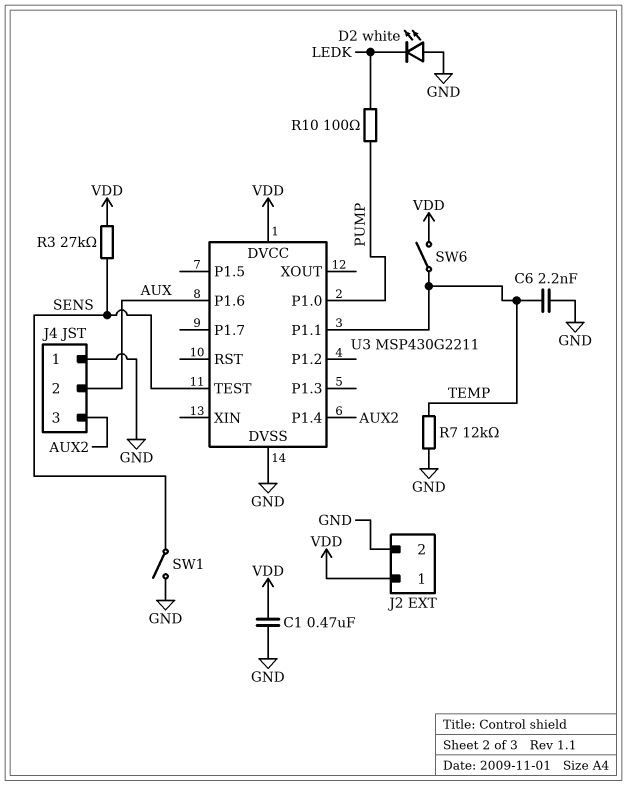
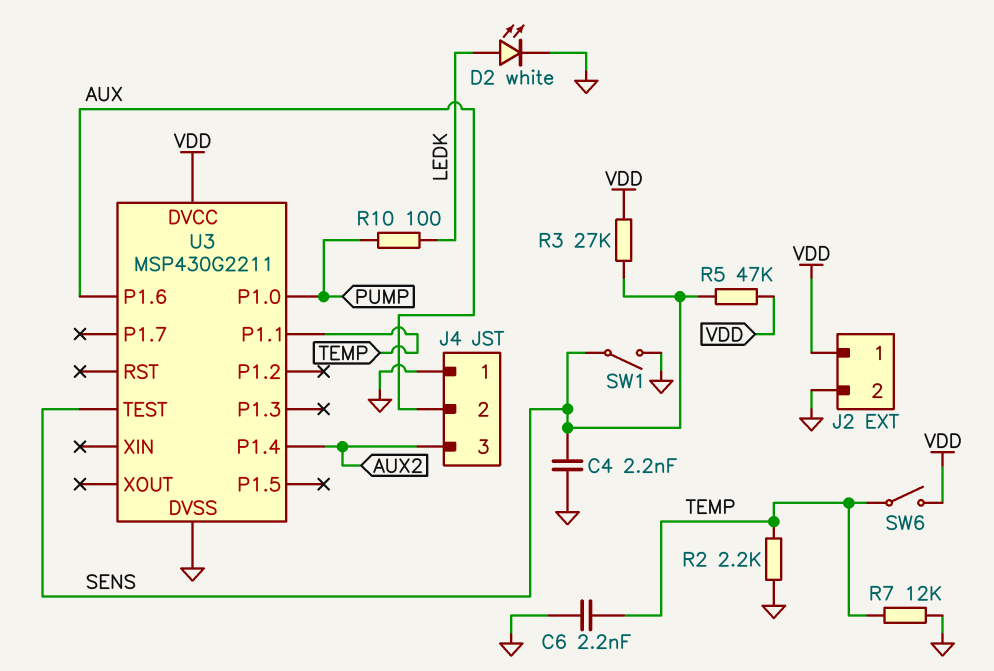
C1: 470nF (GND, VDD) -> none
C4: none -> 2.2nF (GND, SENS)
D2: LED white (A GND, K LEDK) -> LED white (A LEDK, K GND)
R2: none -> 2.2k (GND, TEMP)
R5: none -> 47k (SENS, VDD)

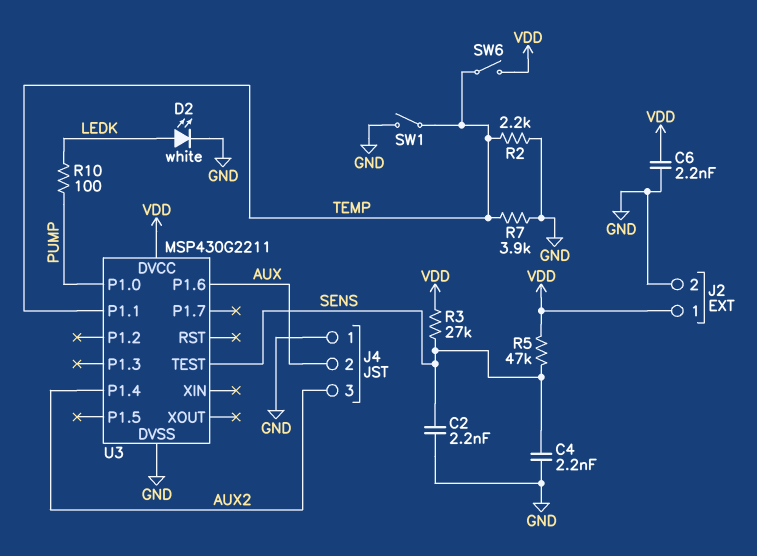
C2: none -> 2.2nF (GND, SENS)
C6: 2.2nF (GND, TEMP) -> 2.2nF (GND, VDD)
R7: 12k (GND, TEMP) -> 3.9k (GND, TEMP)
SW1: switch (GND, SENS) -> switch (GND, TEMP)

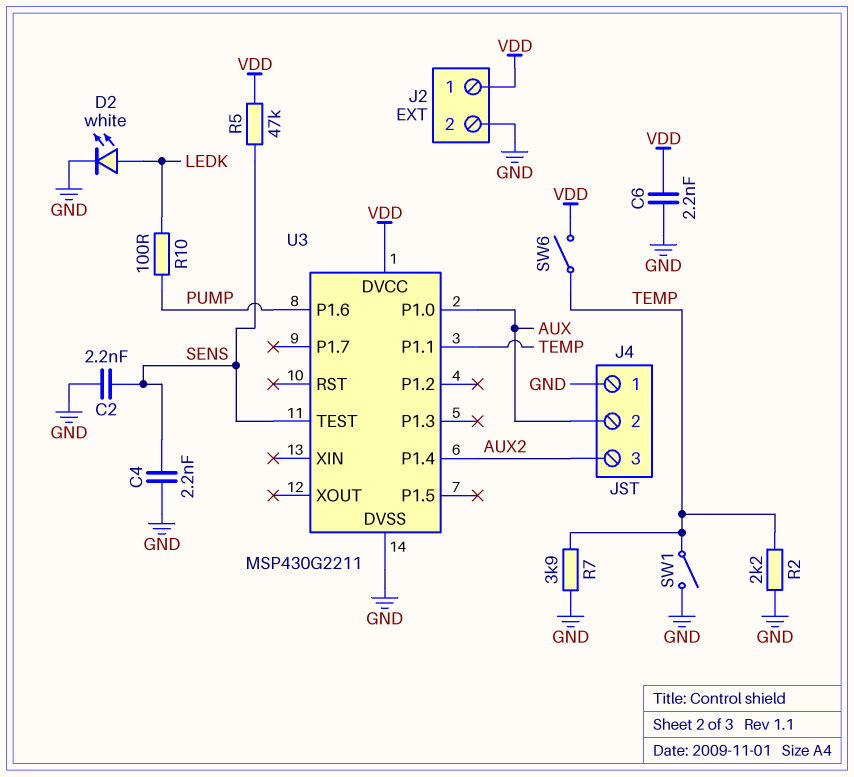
R3: 27k (SENS, VDD) -> none
U3 pin P1.0: PUMP -> AUX
U3 pin P1.6: AUX -> PUMP

